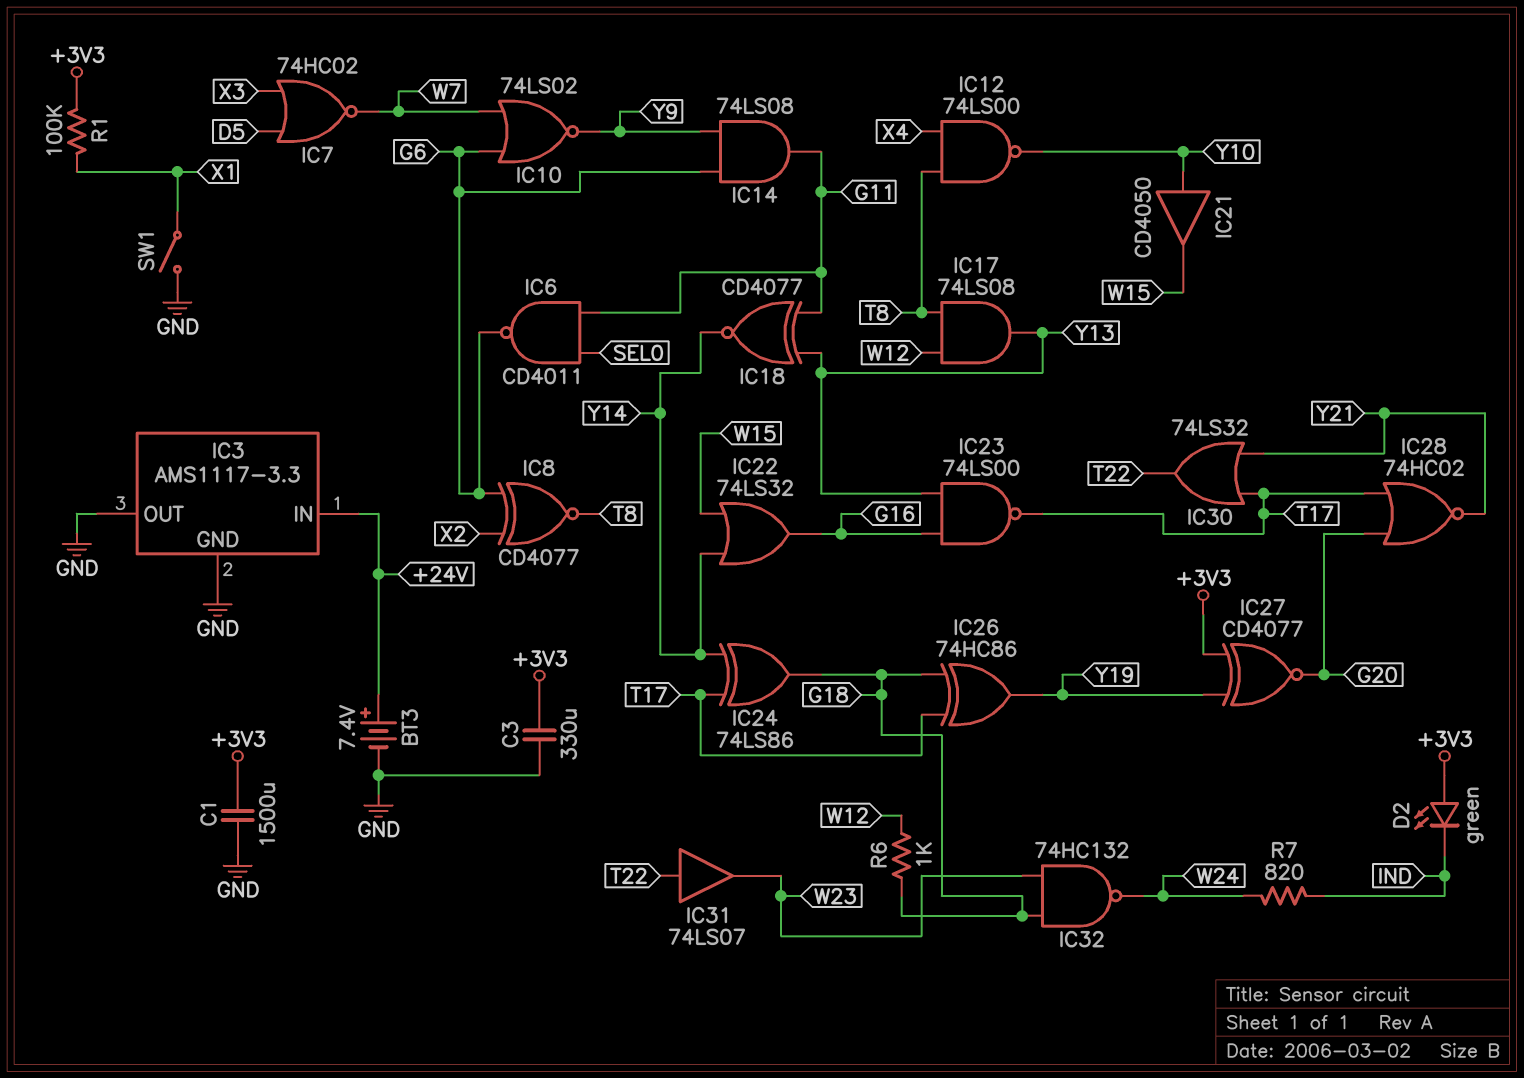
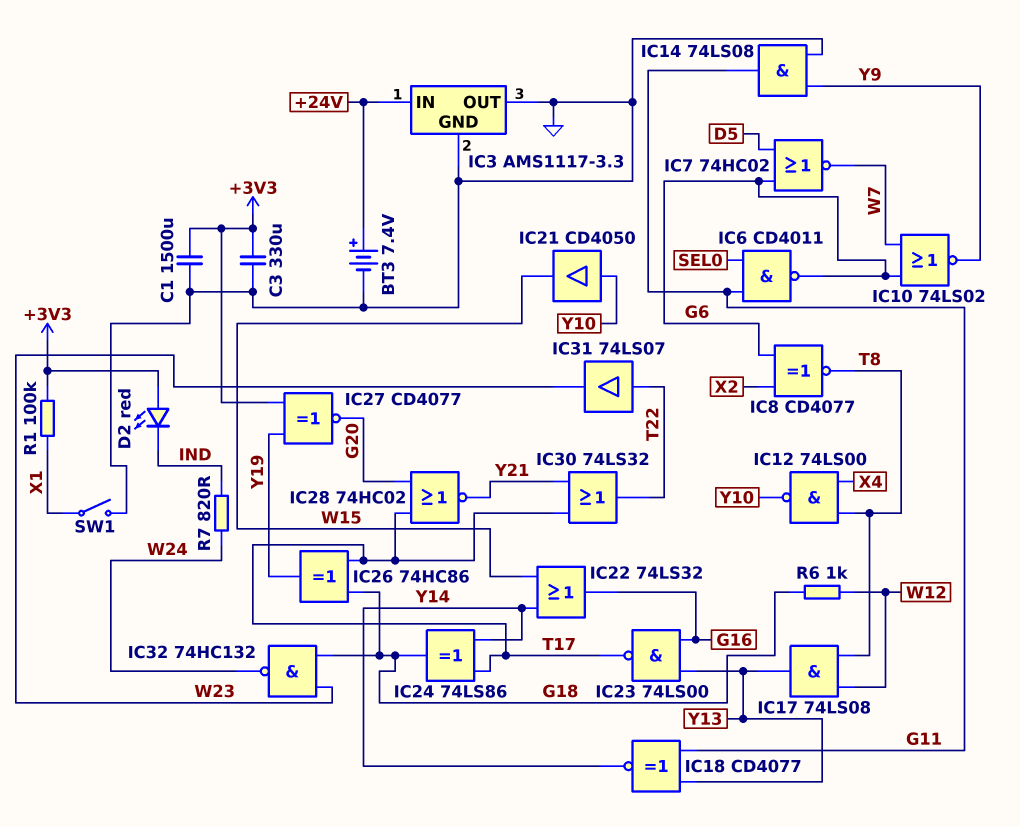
D2: LED green (A +3V3, K IND) -> LED red (A +3V3, K IND)
IC7: NOR 74HC02 (in D5, in X3, out W7) -> NOR 74HC02 (in D5, in G6, out W7)
IC14: AND 74LS08 (in G6, in Y9, out G11) -> AND 74LS08 (in GND, in Y9, out G11)

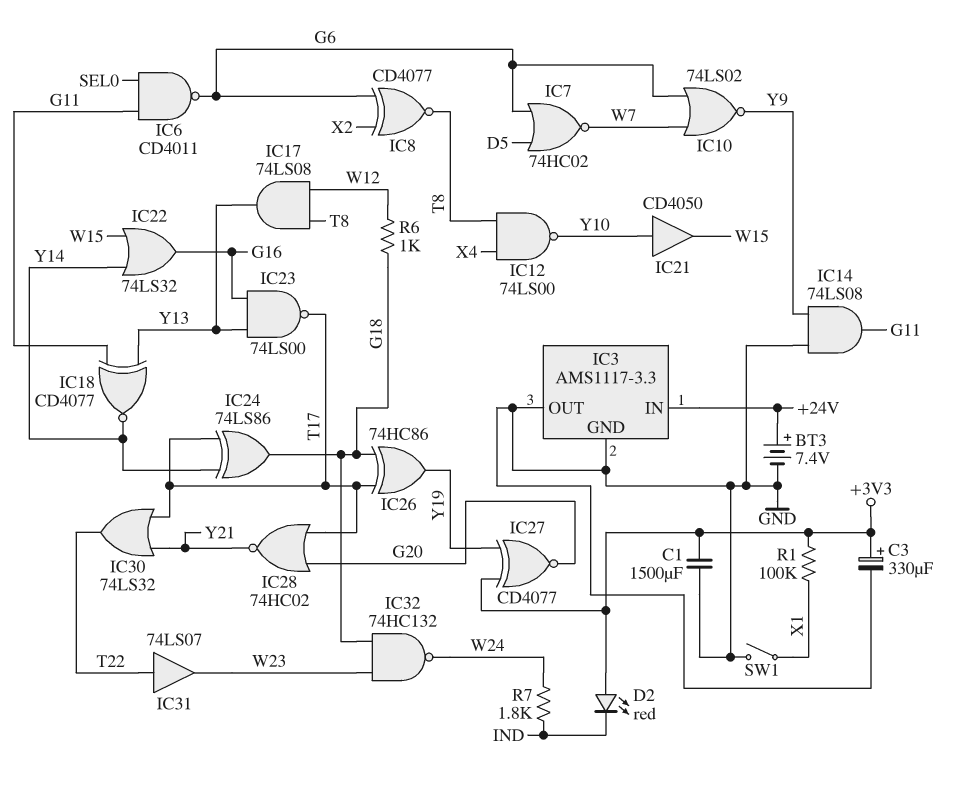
C3: 330uF (+3V3, GND) -> 330uF (plus +3V3, minus GND)
R7: 820 (IND, W24) -> 1.8k (IND, W24)

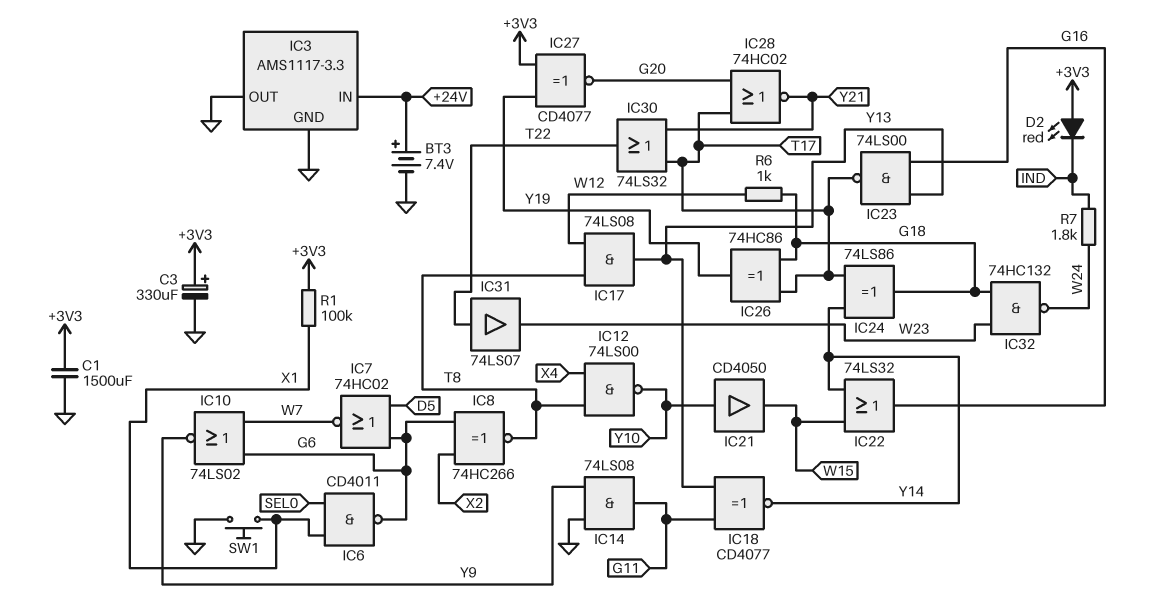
IC6: NAND CD4011 (in G11, in SEL0, out G6) -> NAND CD4011 (in SEL0, in X1, out G6)
IC8: XNOR CD4077 (in G6, in X2, out T8) -> XNOR 74HC266 (in G6, in X2, out T8)
SW1: switch (GND, X1) -> button (GND, X1)

